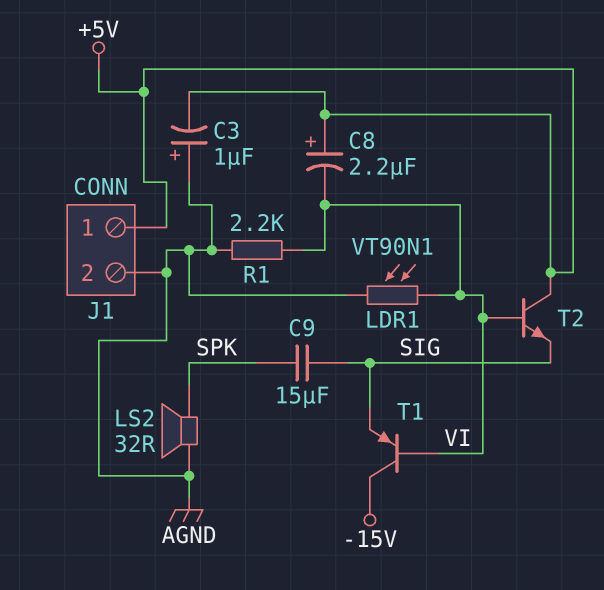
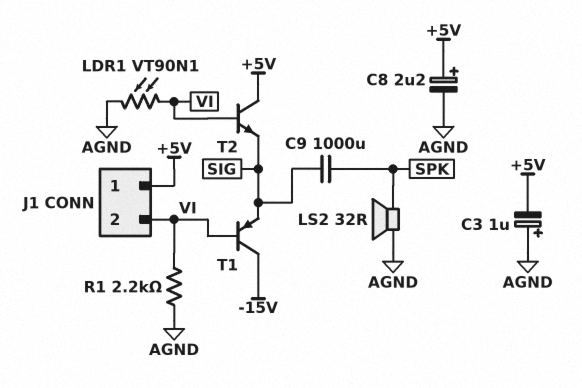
C8: 2.2uF (plus +5V, minus VI) -> 2.2uF (plus +5V, minus AGND)
C9: 15uF (SIG, SPK) -> 1000uF (SIG, SPK)
J1 pin 2: AGND -> VI

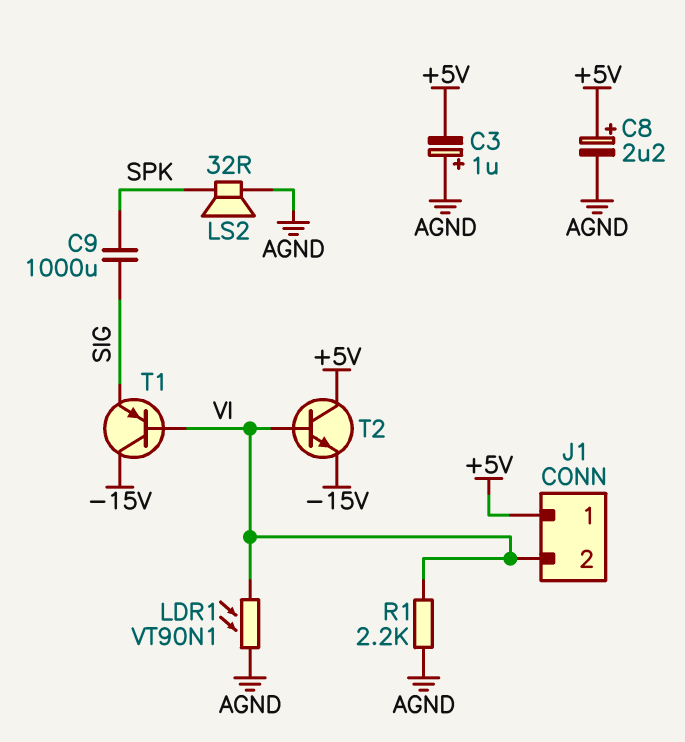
T2: NPN (B VI, C +5V, E SIG) -> NPN (B VI, C +5V, E -15V)

